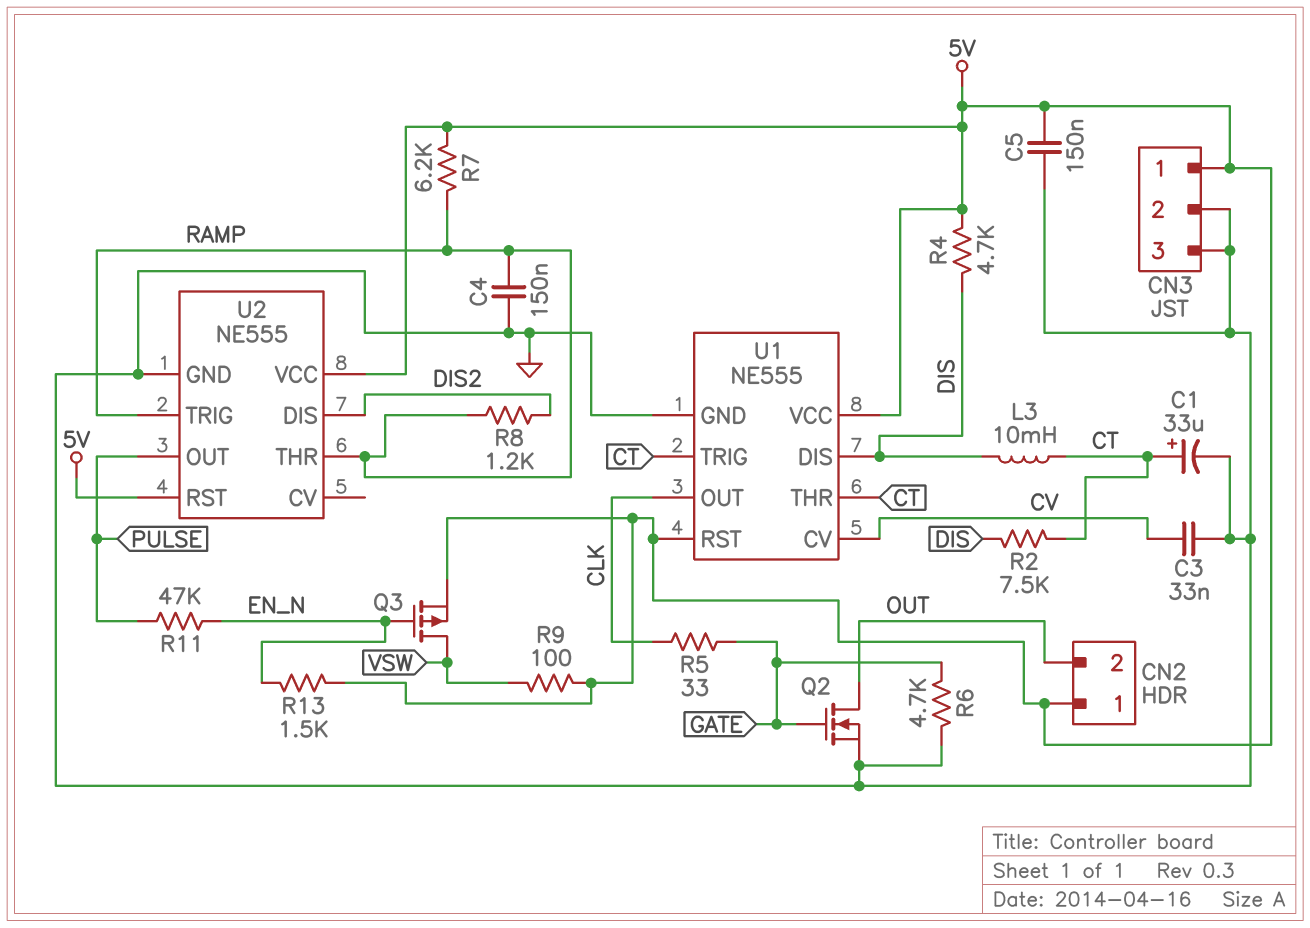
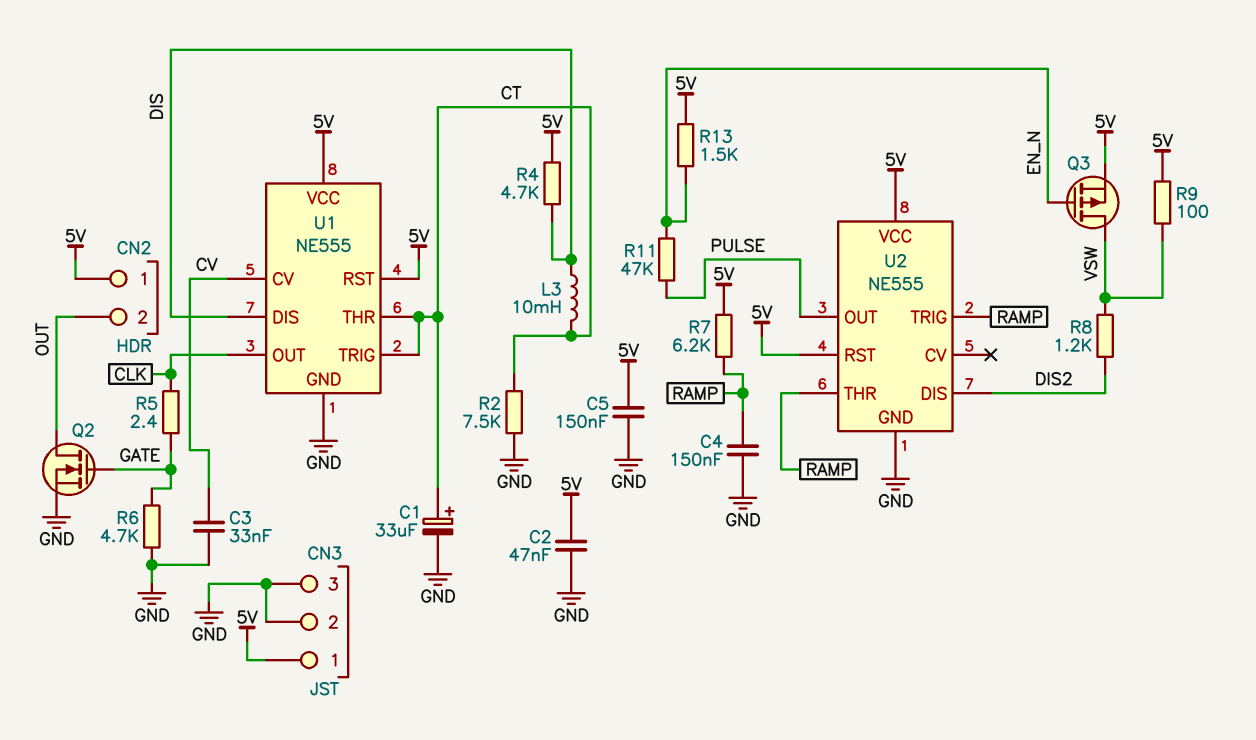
C2: none -> 47nF (5V, GND)
R2: 7.5k (CT, DIS) -> 7.5k (CT, GND)
R5: 33 (CLK, GATE) -> 2.4 (CLK, GATE)
R8: 1.2k (DIS2, RAMP) -> 1.2k (DIS2, VSW)

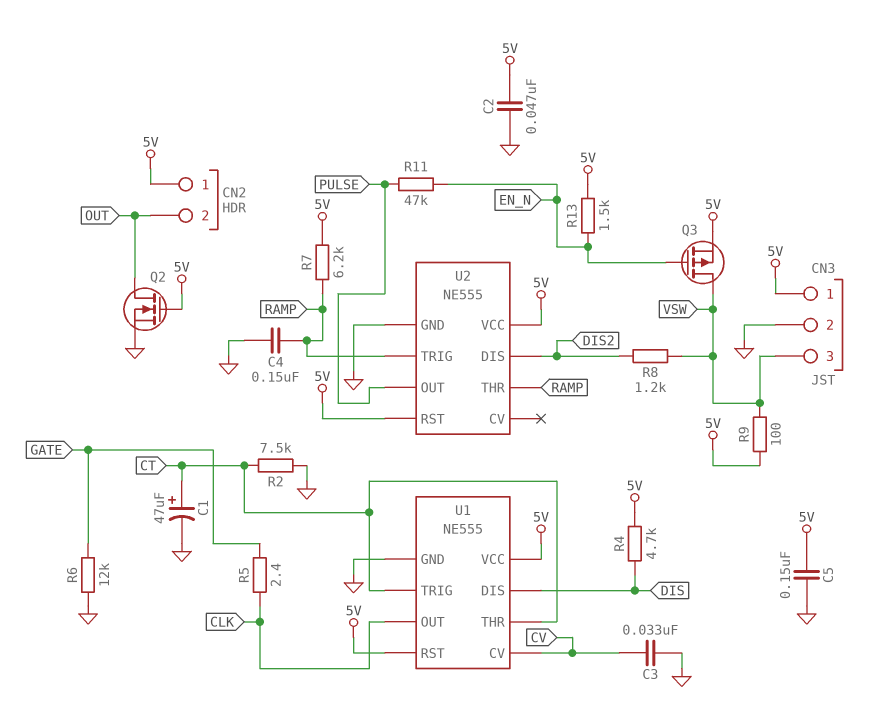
C1: 33uF (plus CT, minus GND) -> 47uF (plus CT, minus GND)
CN3 pin 3: GND -> VSW
L3: 10mH (CT, DIS) -> none
Q2: NMOS (G GATE, D OUT, S GND) -> NMOS (G 5V, D OUT, S GND)
R6: 4.7k (GATE, GND) -> 12k (GATE, GND)

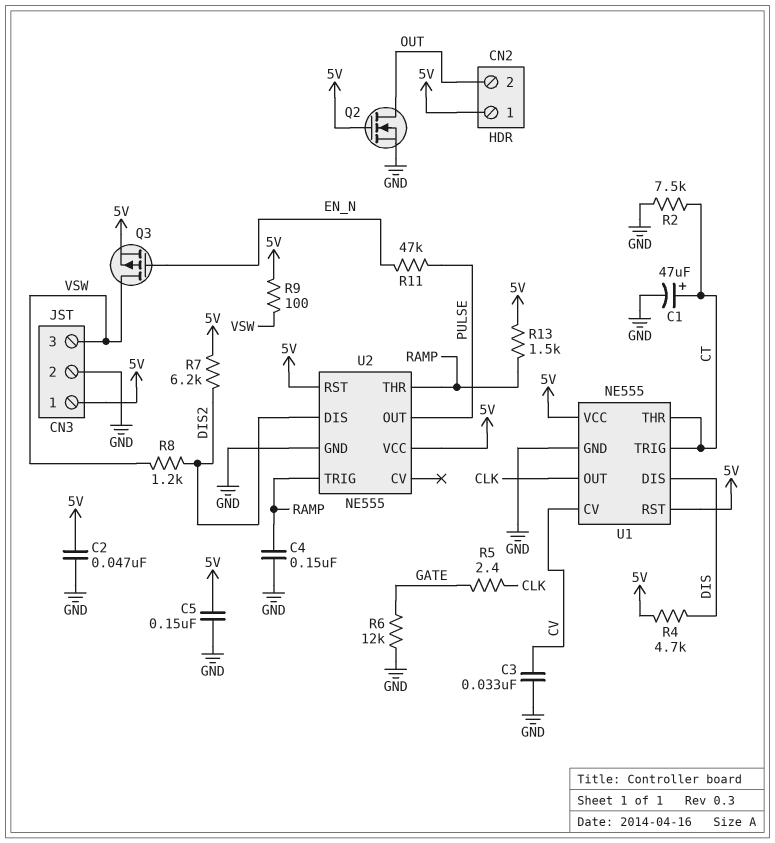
R7: 6.2k (5V, RAMP) -> 6.2k (5V, DIS2)
R13: 1.5k (5V, EN_N) -> 1.5k (5V, RAMP)

